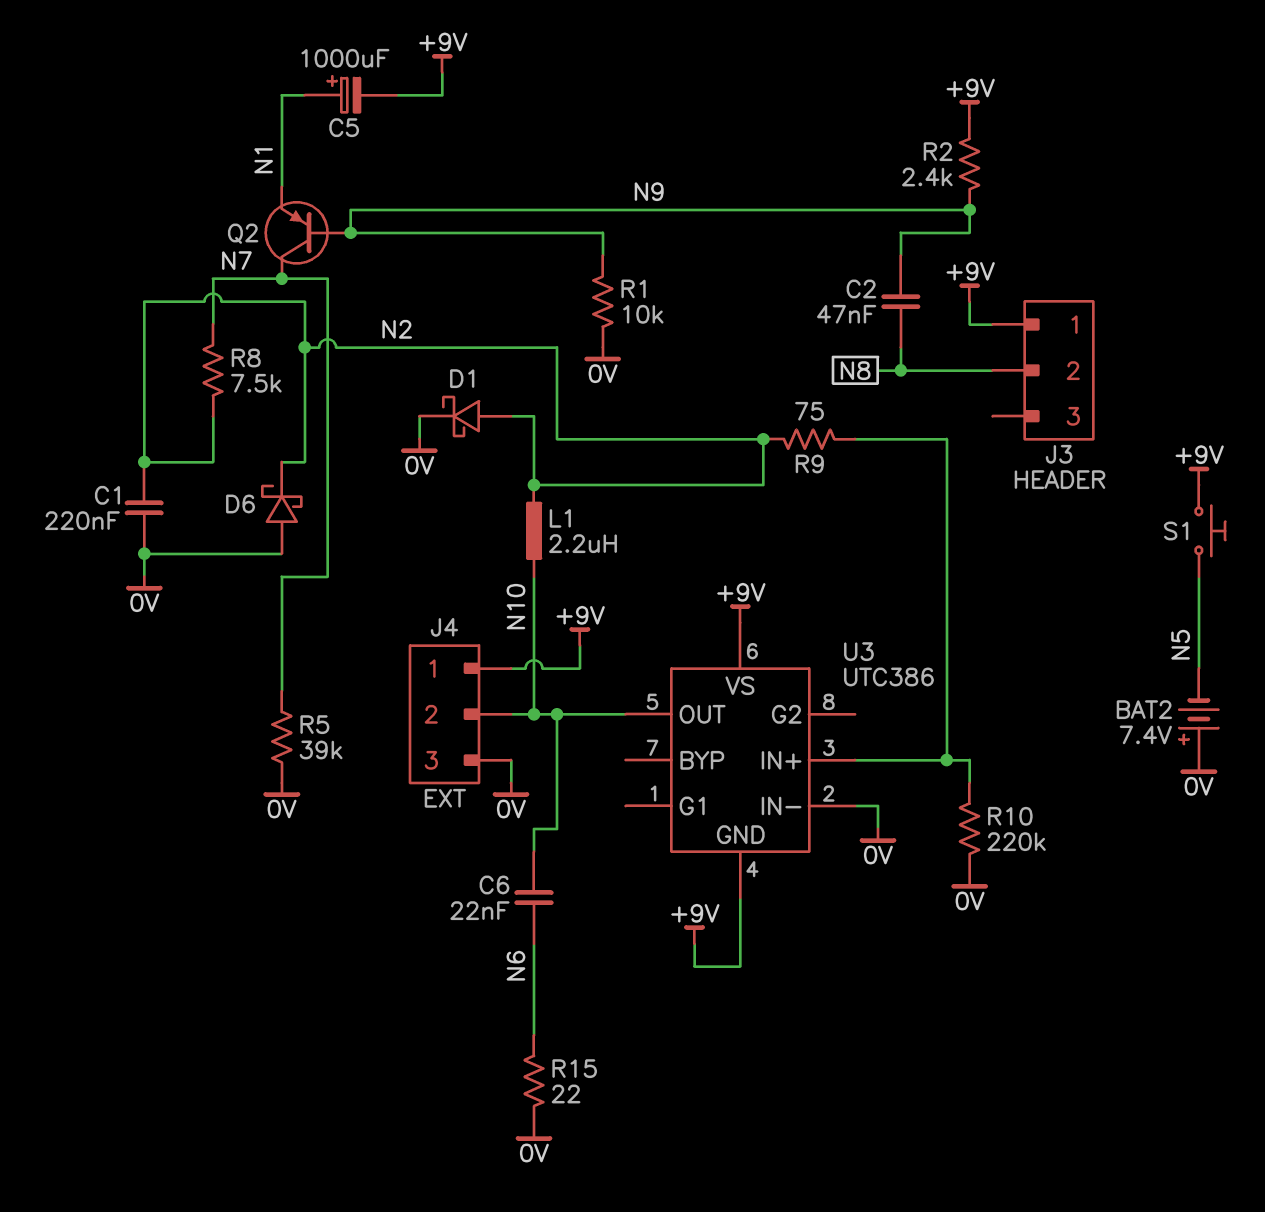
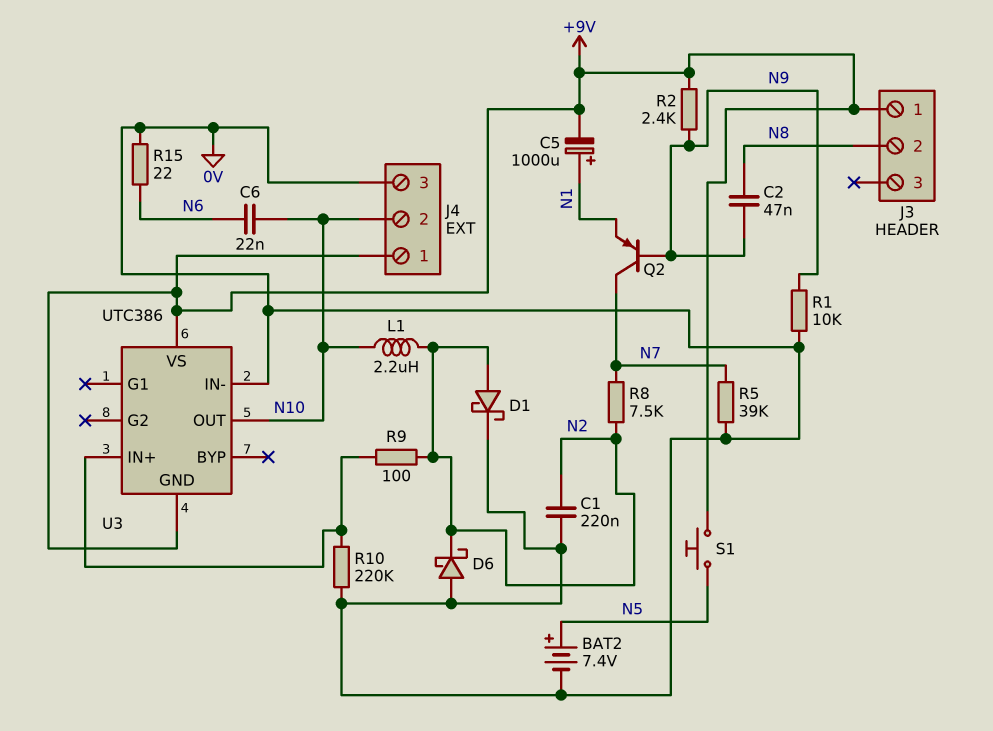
BAT2: 7.4V (plus 0V, minus N5) -> 7.4V (plus N5, minus 0V)
R9: 75 (N2, U3/IN+) -> 100 (N2, U3/IN+)

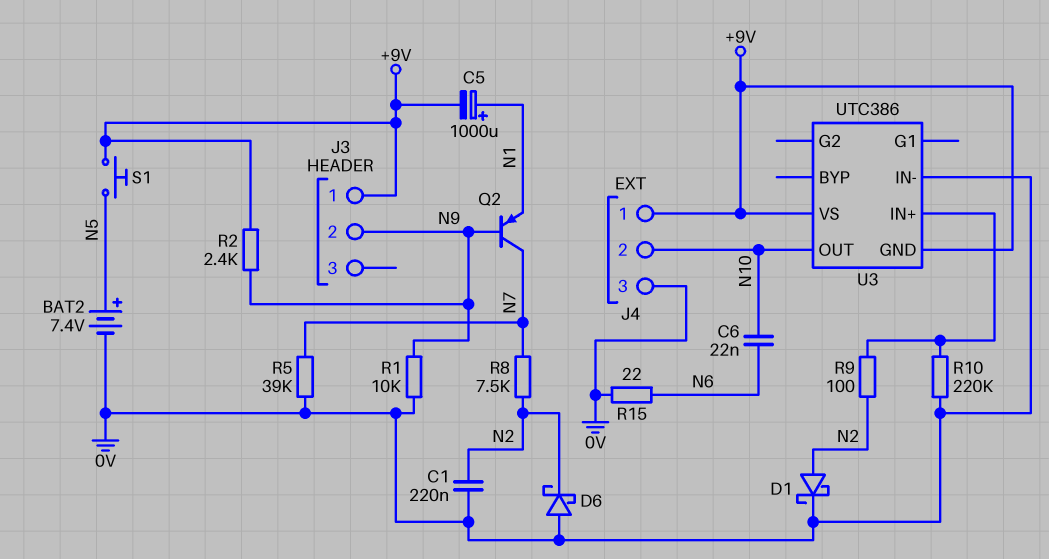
C2: 47nF (N8, N9) -> none
J3 pin 2: N8 -> N9
L1: 2.2uH (N2, N10) -> none

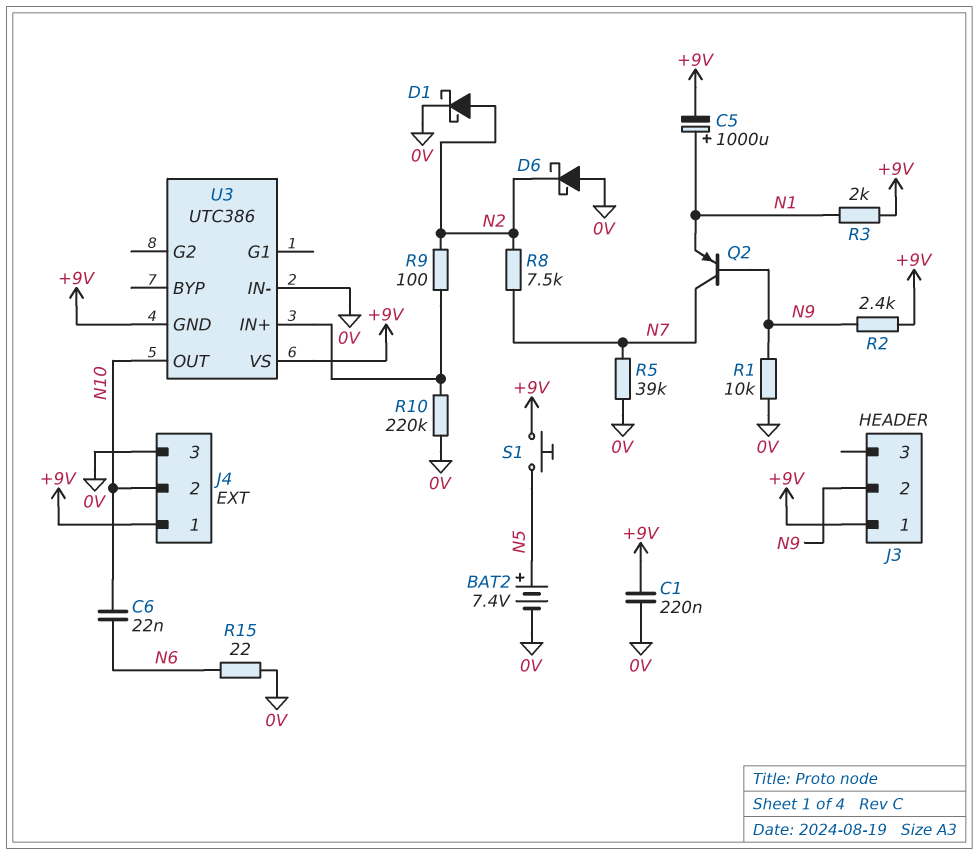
C1: 220nF (0V, N2) -> 220nF (+9V, 0V)
R3: none -> 2k (+9V, N1)

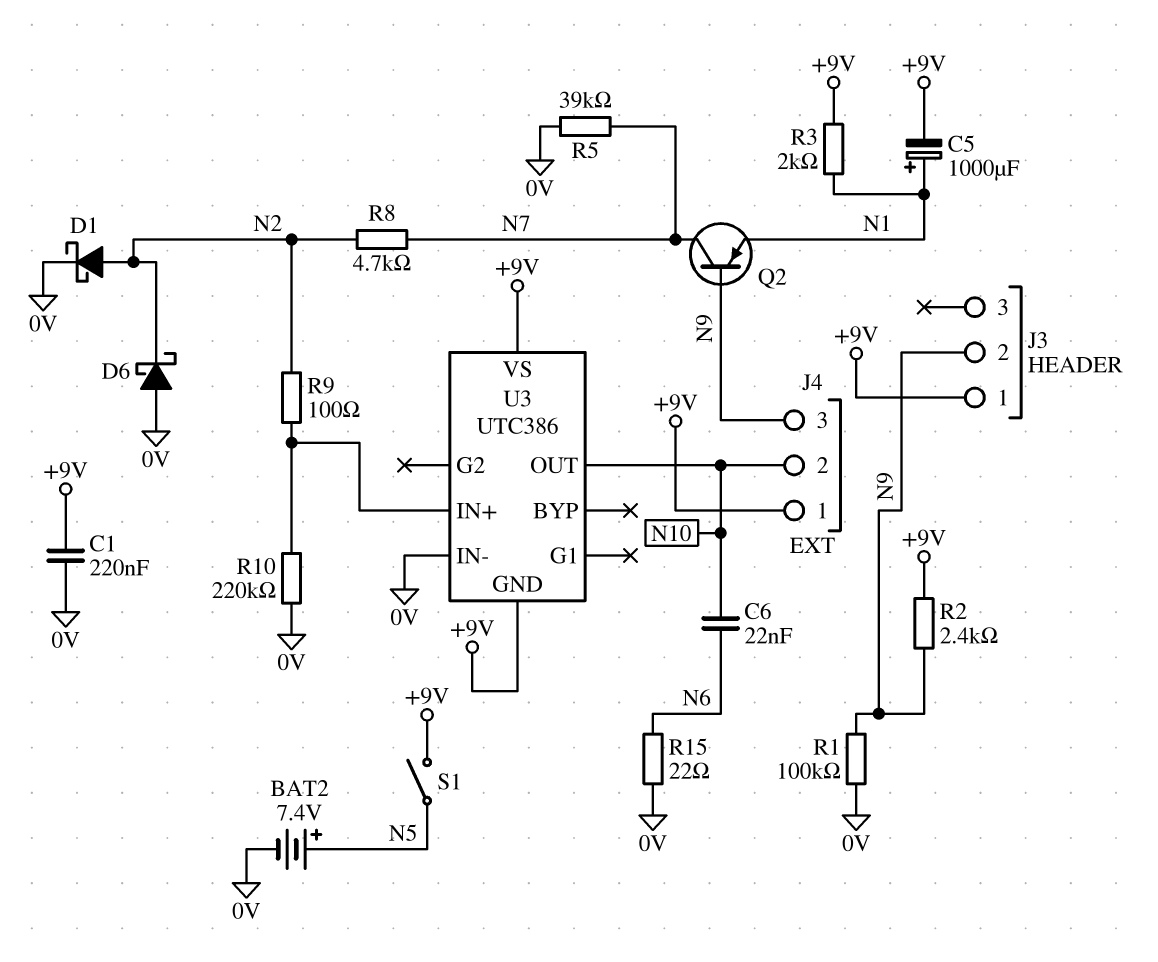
J4 pin 3: 0V -> N9
R1: 10k (0V, N9) -> 100k (0V, N9)
R8: 7.5k (N2, N7) -> 4.7k (N2, N7)
S1: button (+9V, N5) -> switch (+9V, N5)

